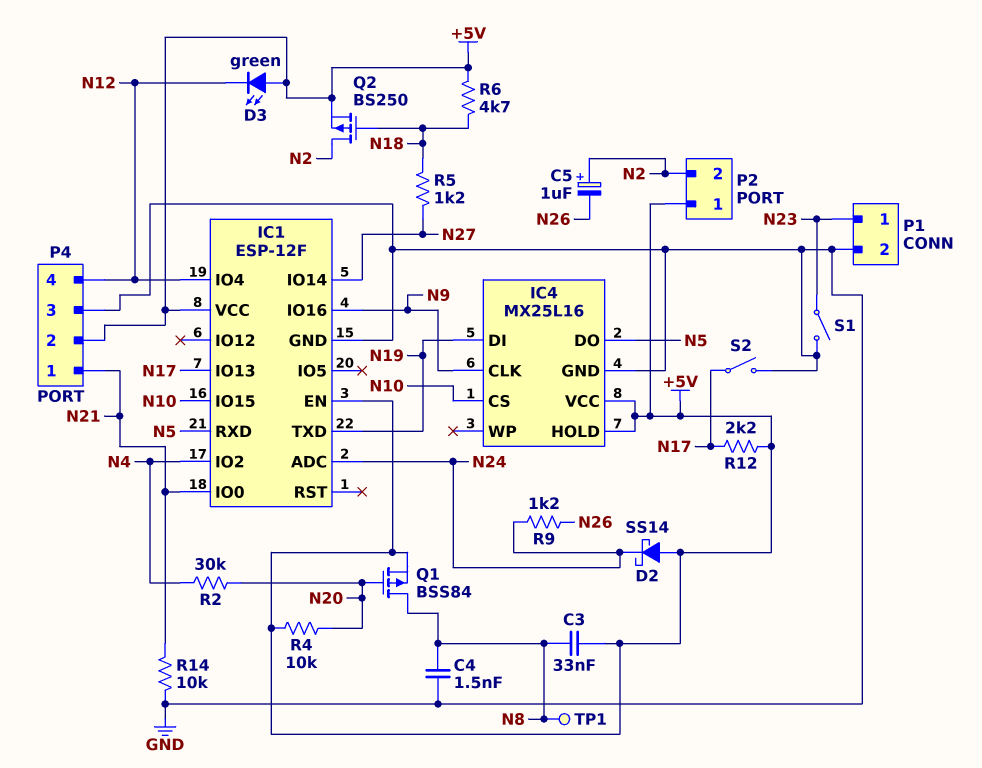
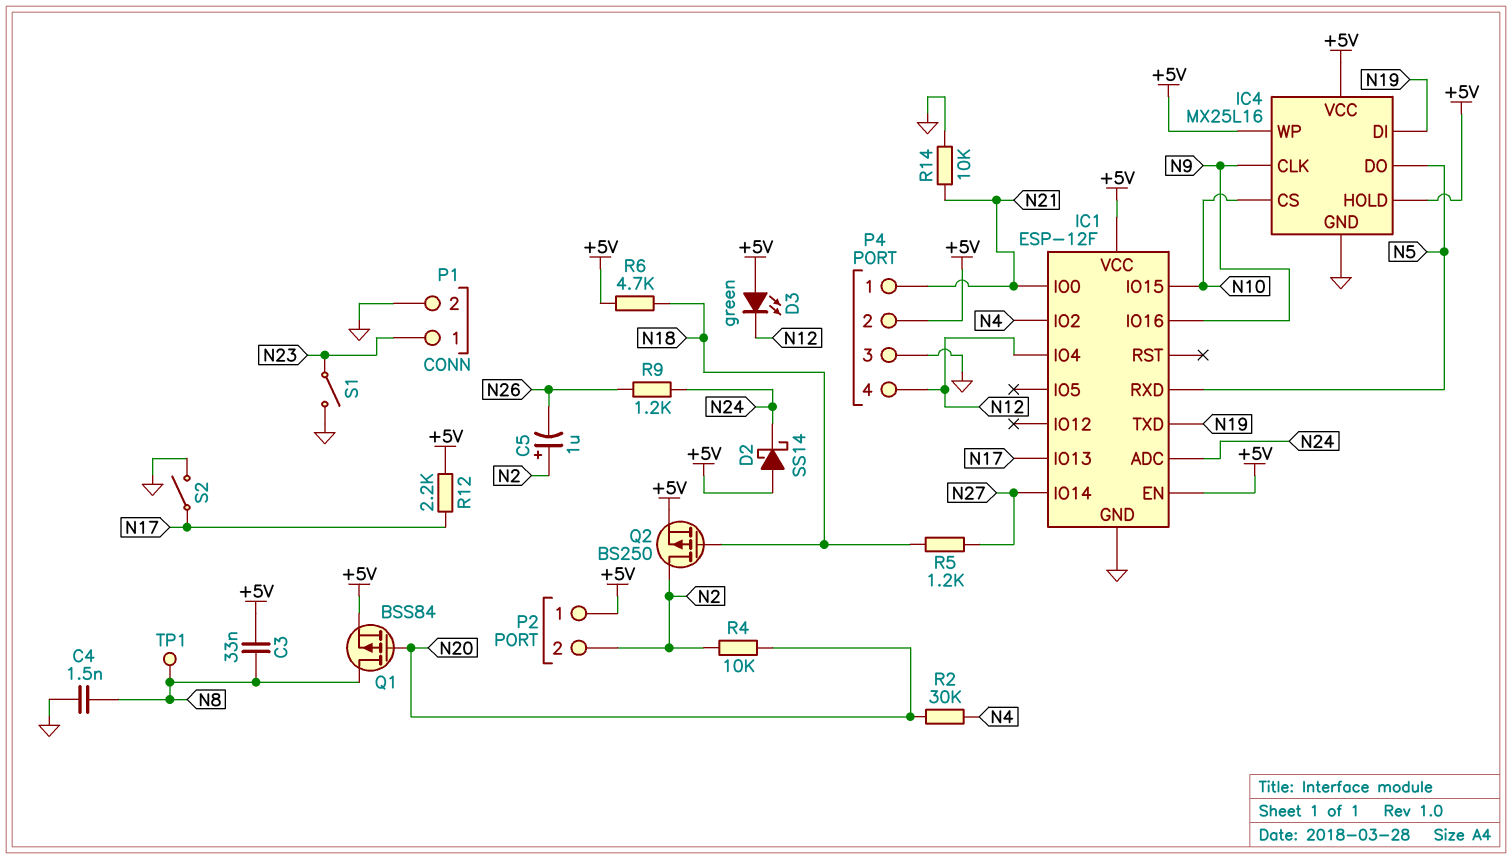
IC4 pin WP: none -> +5V
R4: 10k (+5V, N20) -> 10k (N2, N20)

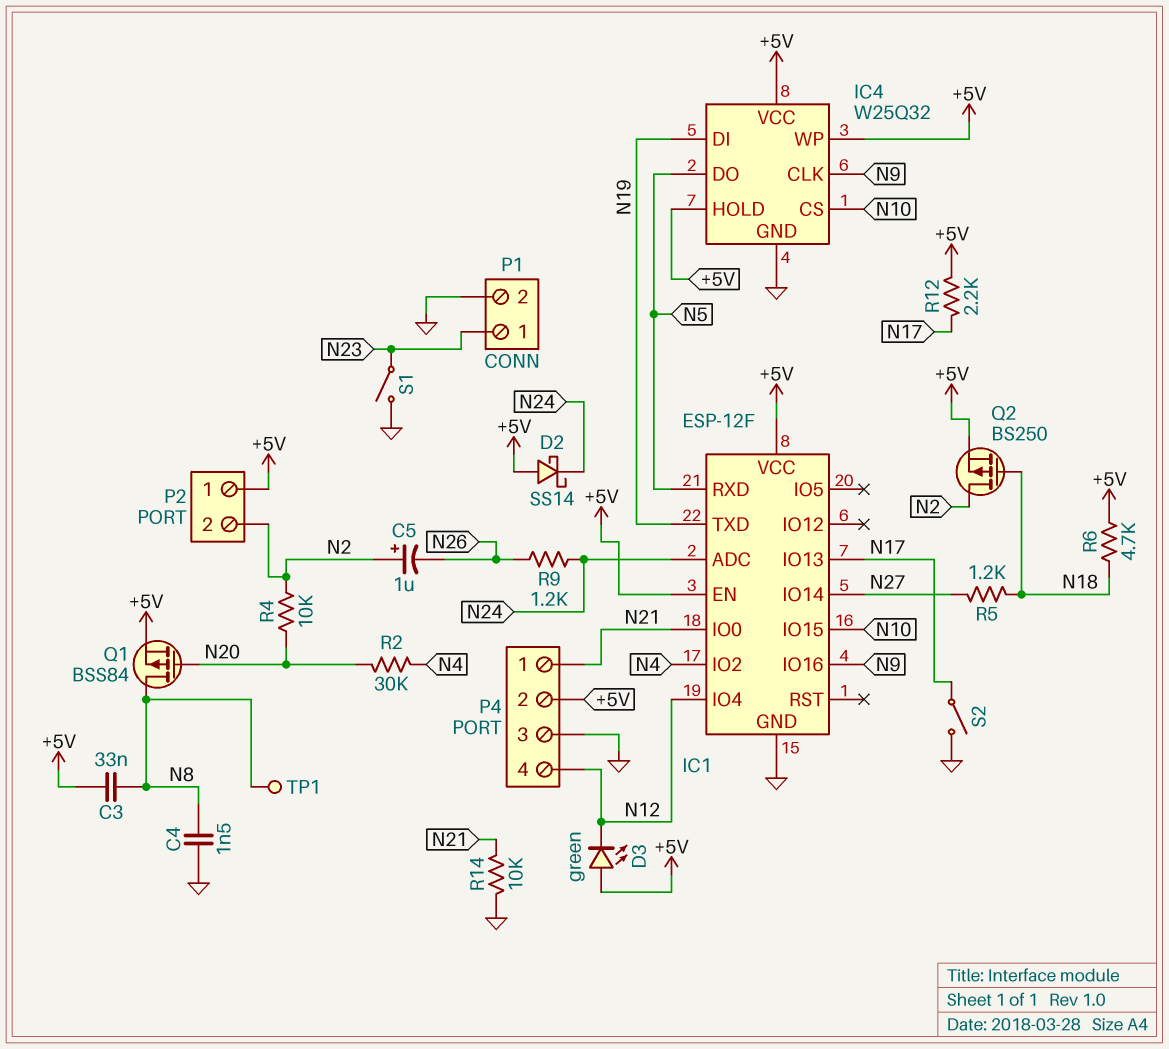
IC4: MX25L16 -> W25Q32

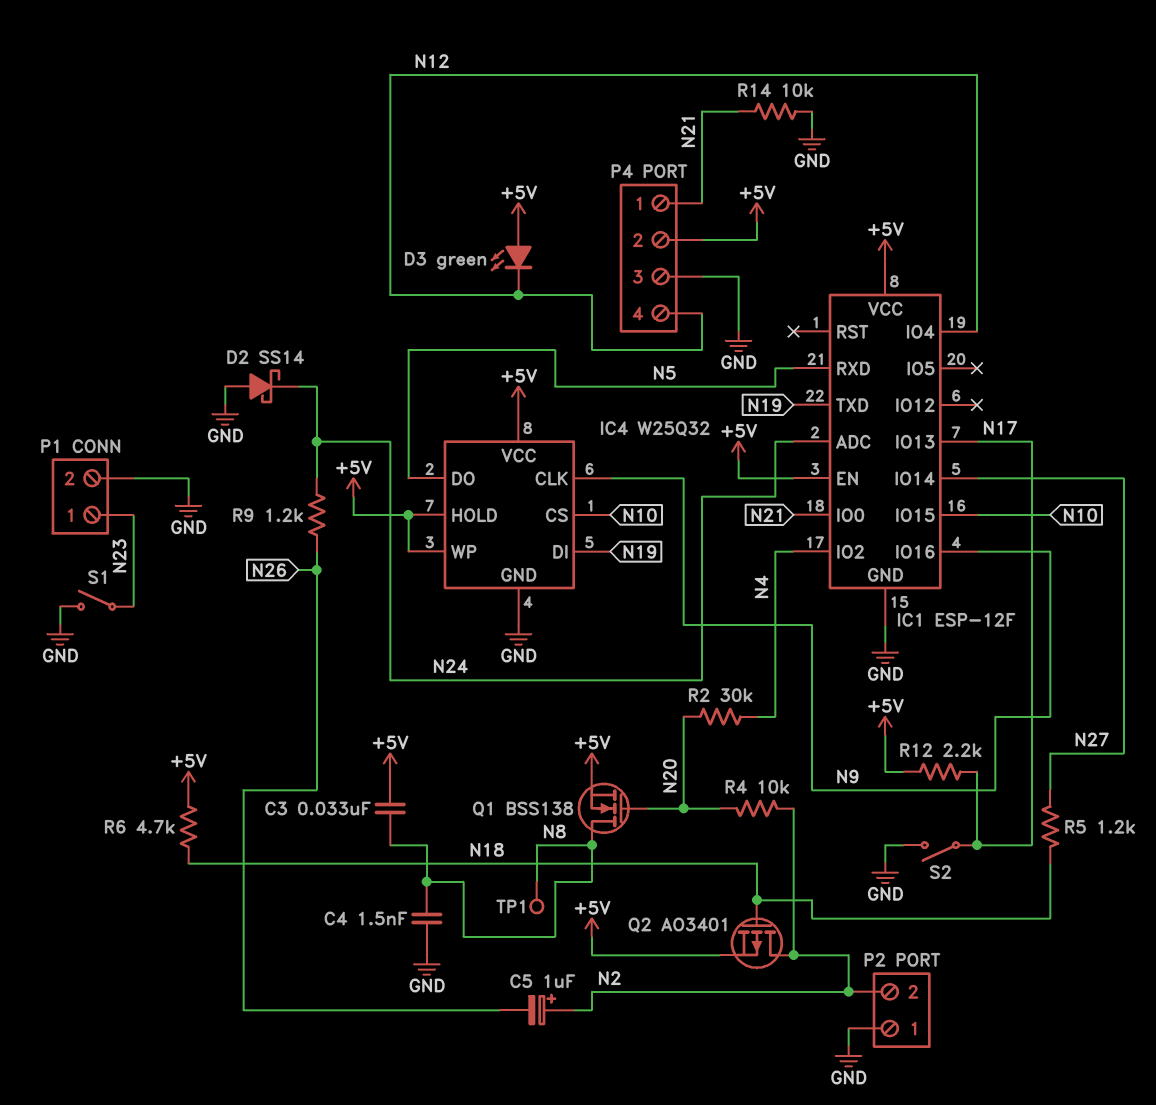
D2: schottky SS14 (A +5V, K N24) -> schottky SS14 (A GND, K N24)
P2 pin 1: +5V -> GND
Q1: PMOS BSS84 (G N20, D N8, S +5V) -> NMOS BSS138 (G N20, D N8, S +5V)
Q2: PMOS BS250 (G N18, D N2, S +5V) -> PMOS AO3401 (G N18, D N2, S +5V)

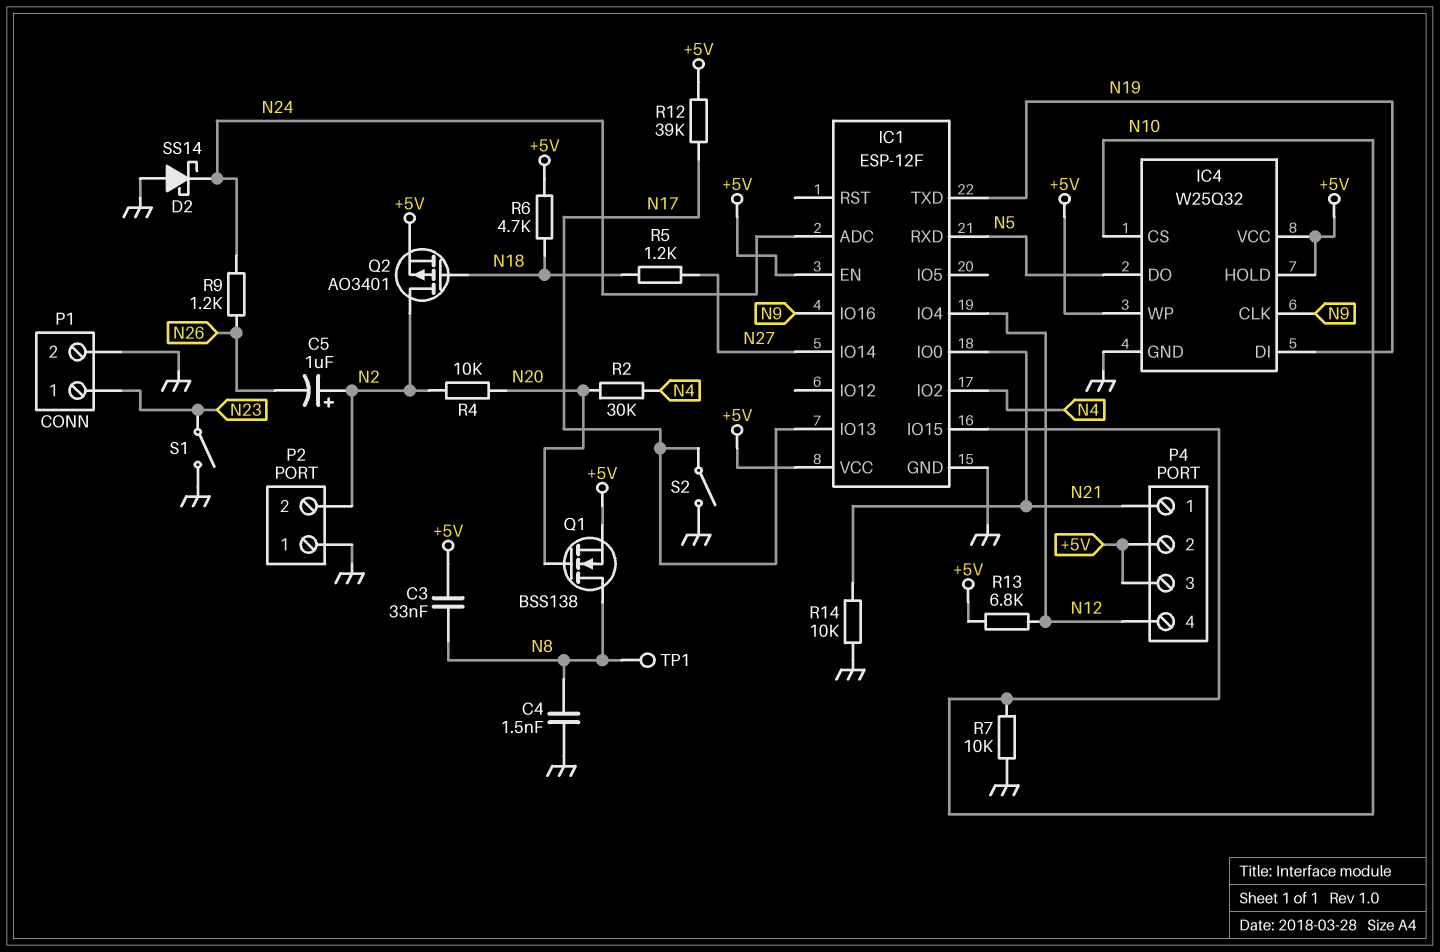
D3: LED green (A +5V, K N12) -> none
P4 pin 3: GND -> +5V
R7: none -> 10k (GND, N10)
R12: 2.2k (+5V, N17) -> 39k (+5V, N17)
R13: none -> 6.8k (+5V, N12)

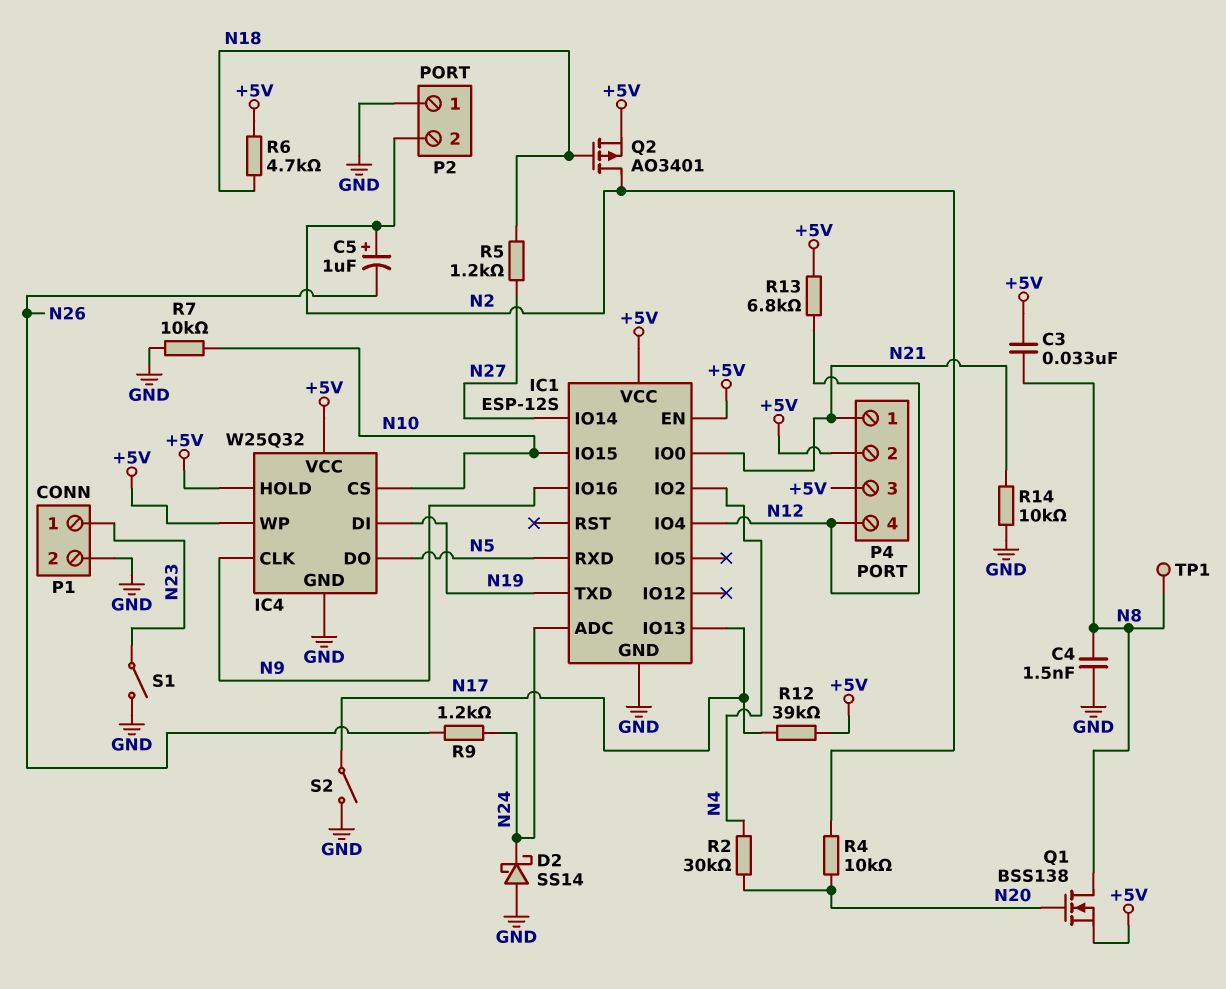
IC1: ESP-12F -> ESP-12S

